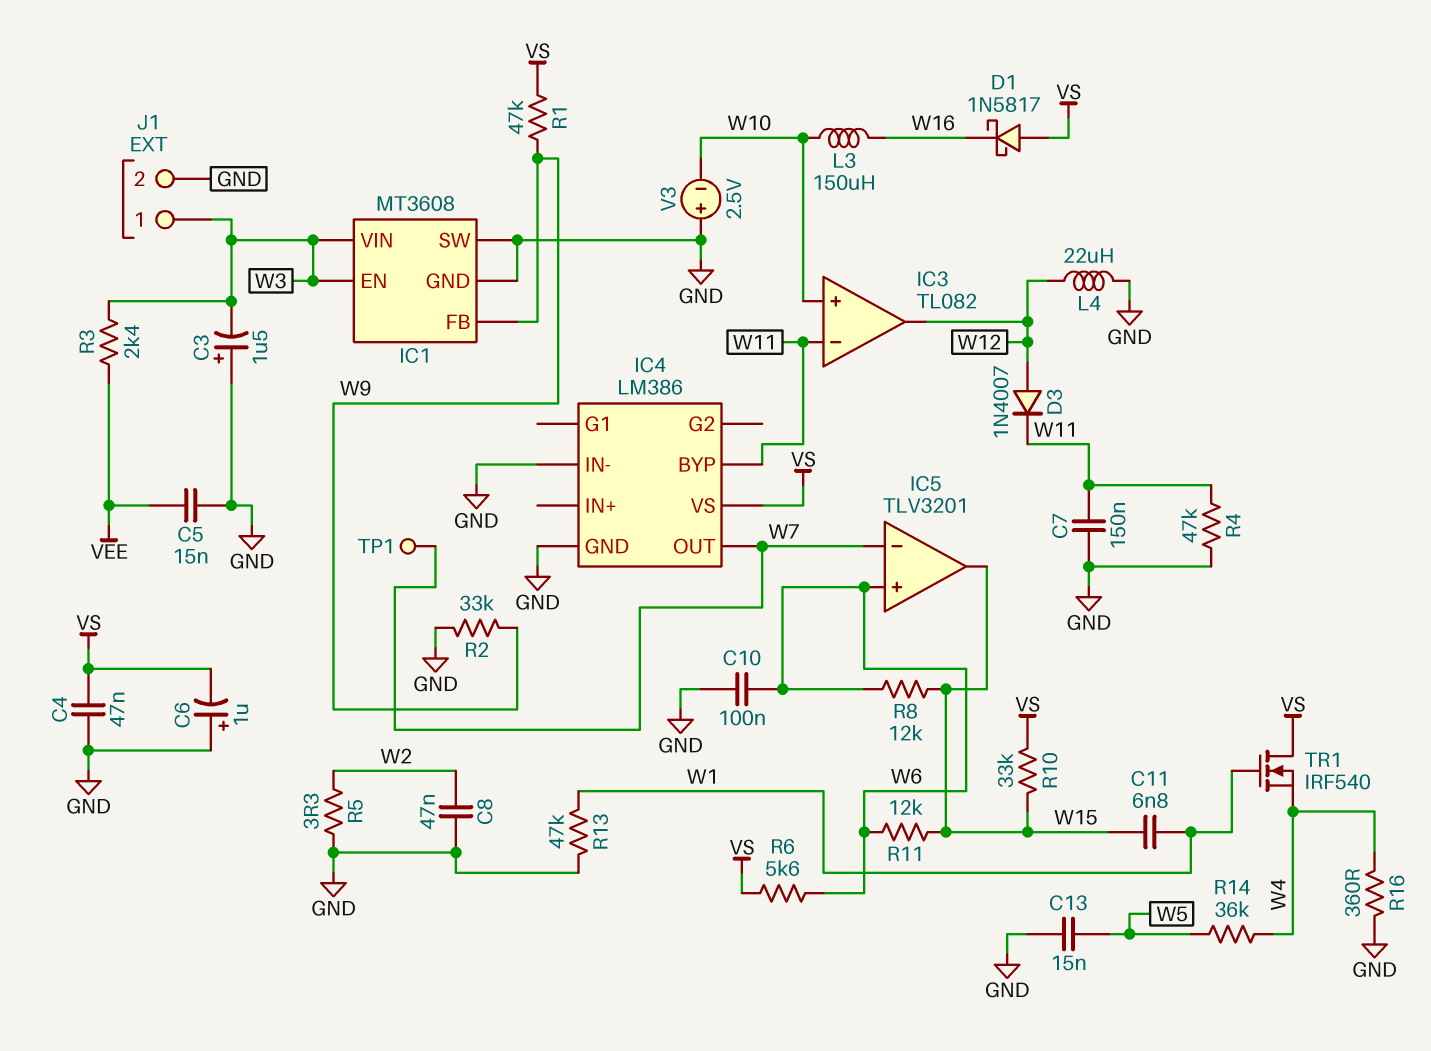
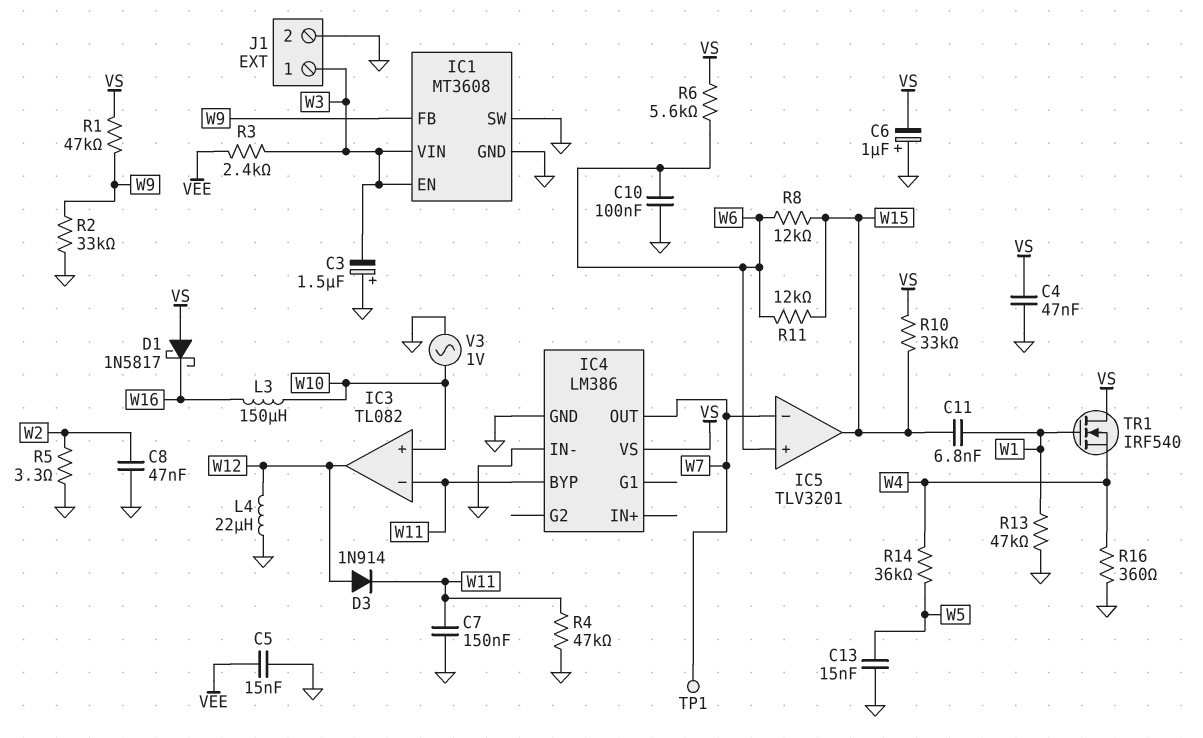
D3: diode 1N4007 (A W12, K W11) -> diode 1N914 (A W12, K W11)
V3: 2.5V (plus GND, minus W10) -> AC 1V (GND, W10)

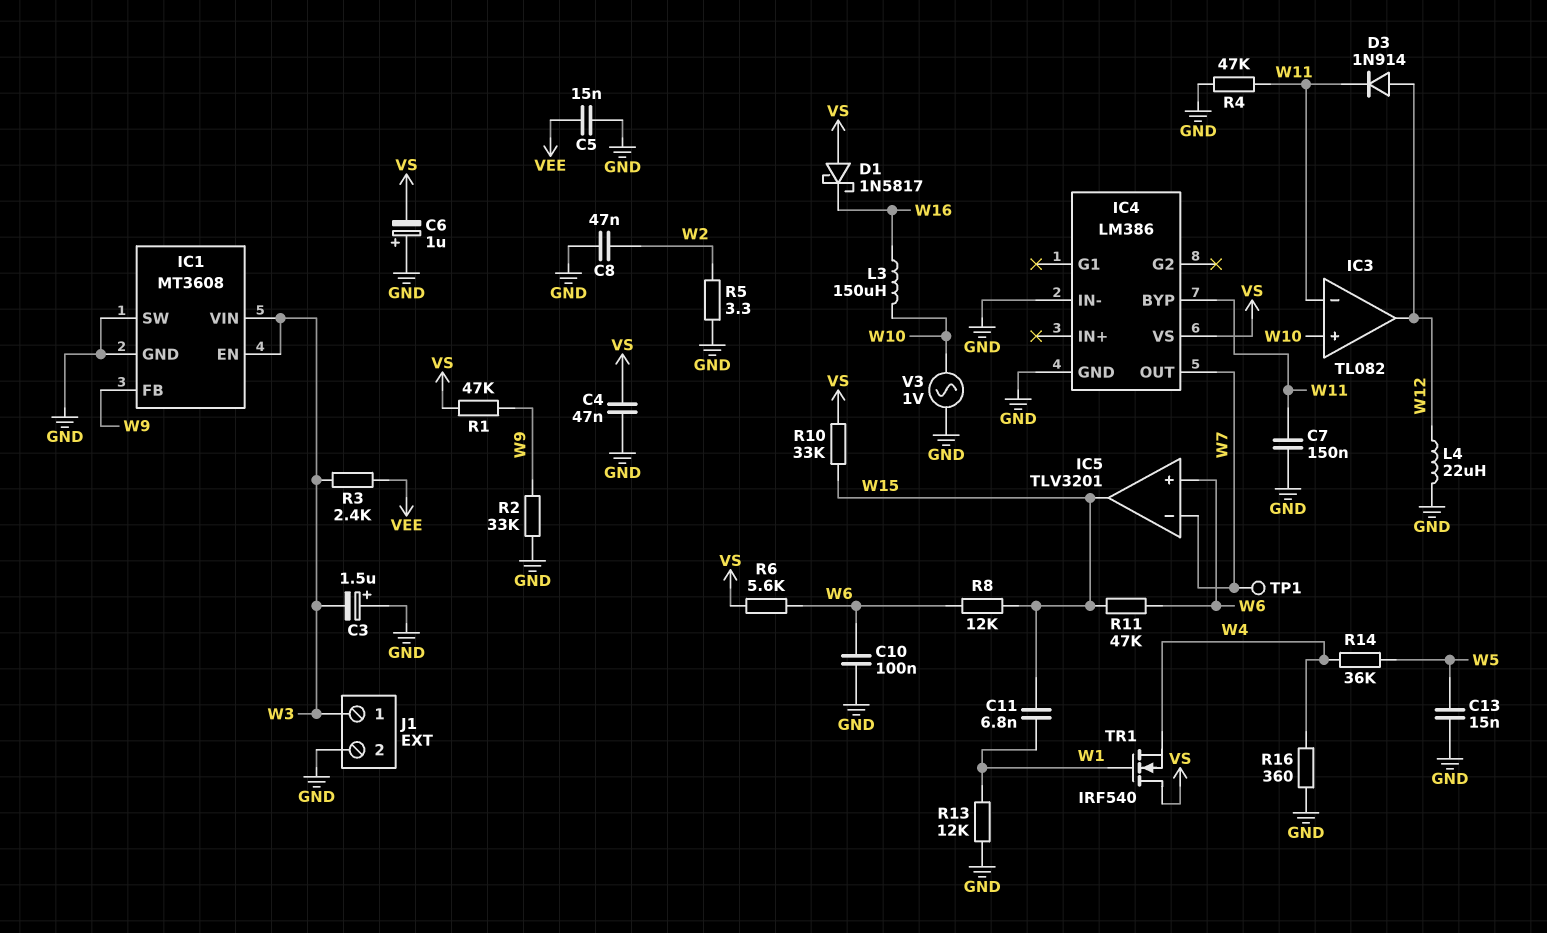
R11: 12k (W6, W15) -> 47k (W6, W15)
R13: 47k (GND, W1) -> 12k (GND, W1)

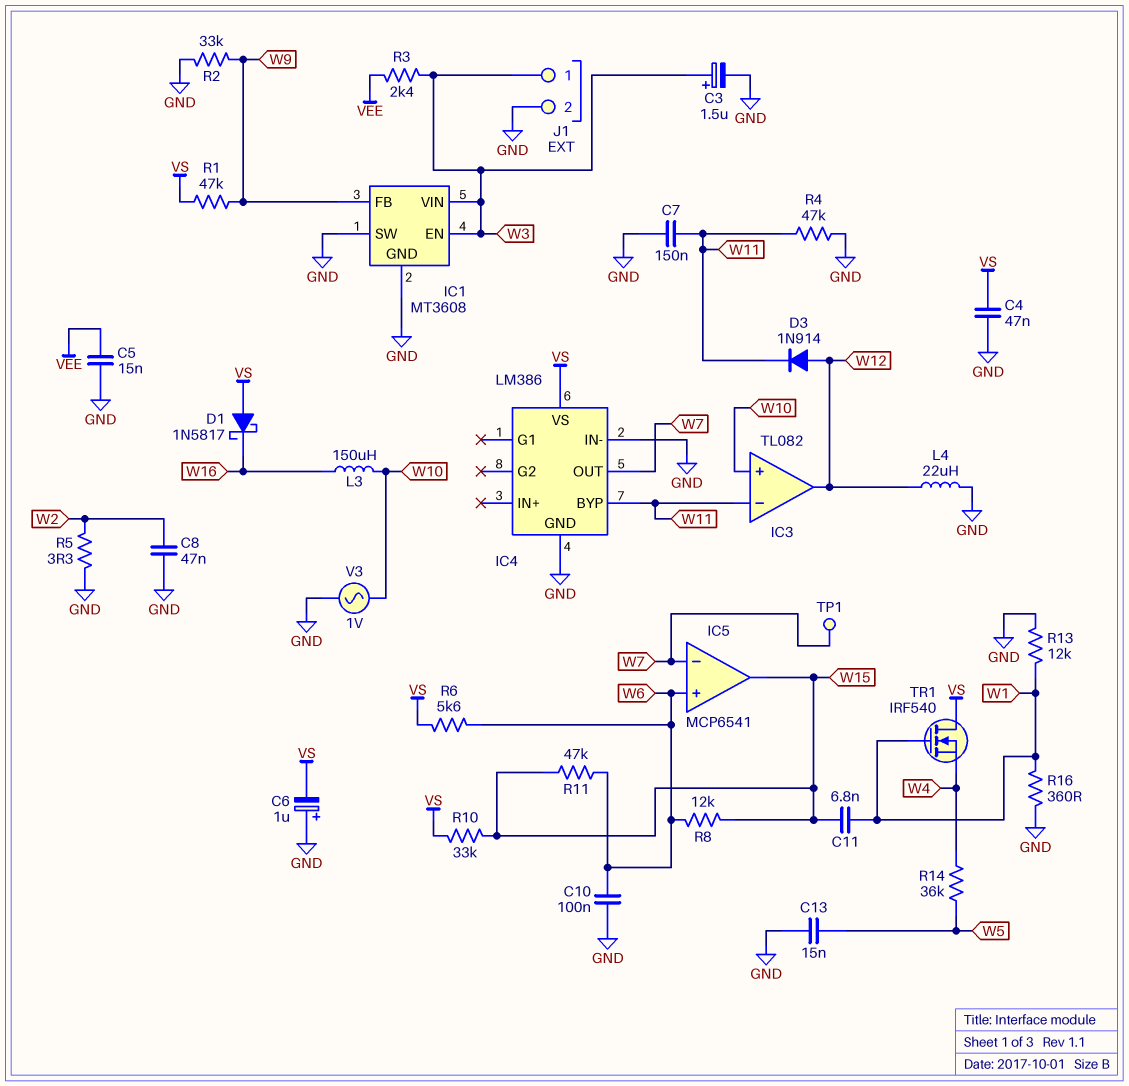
C3: 1.5uF (plus GND, minus W3) -> 1.5uF (plus W3, minus GND)
IC5: TLV3201 -> MCP6541
R16: 360 (GND, W4) -> 360 (GND, W1)

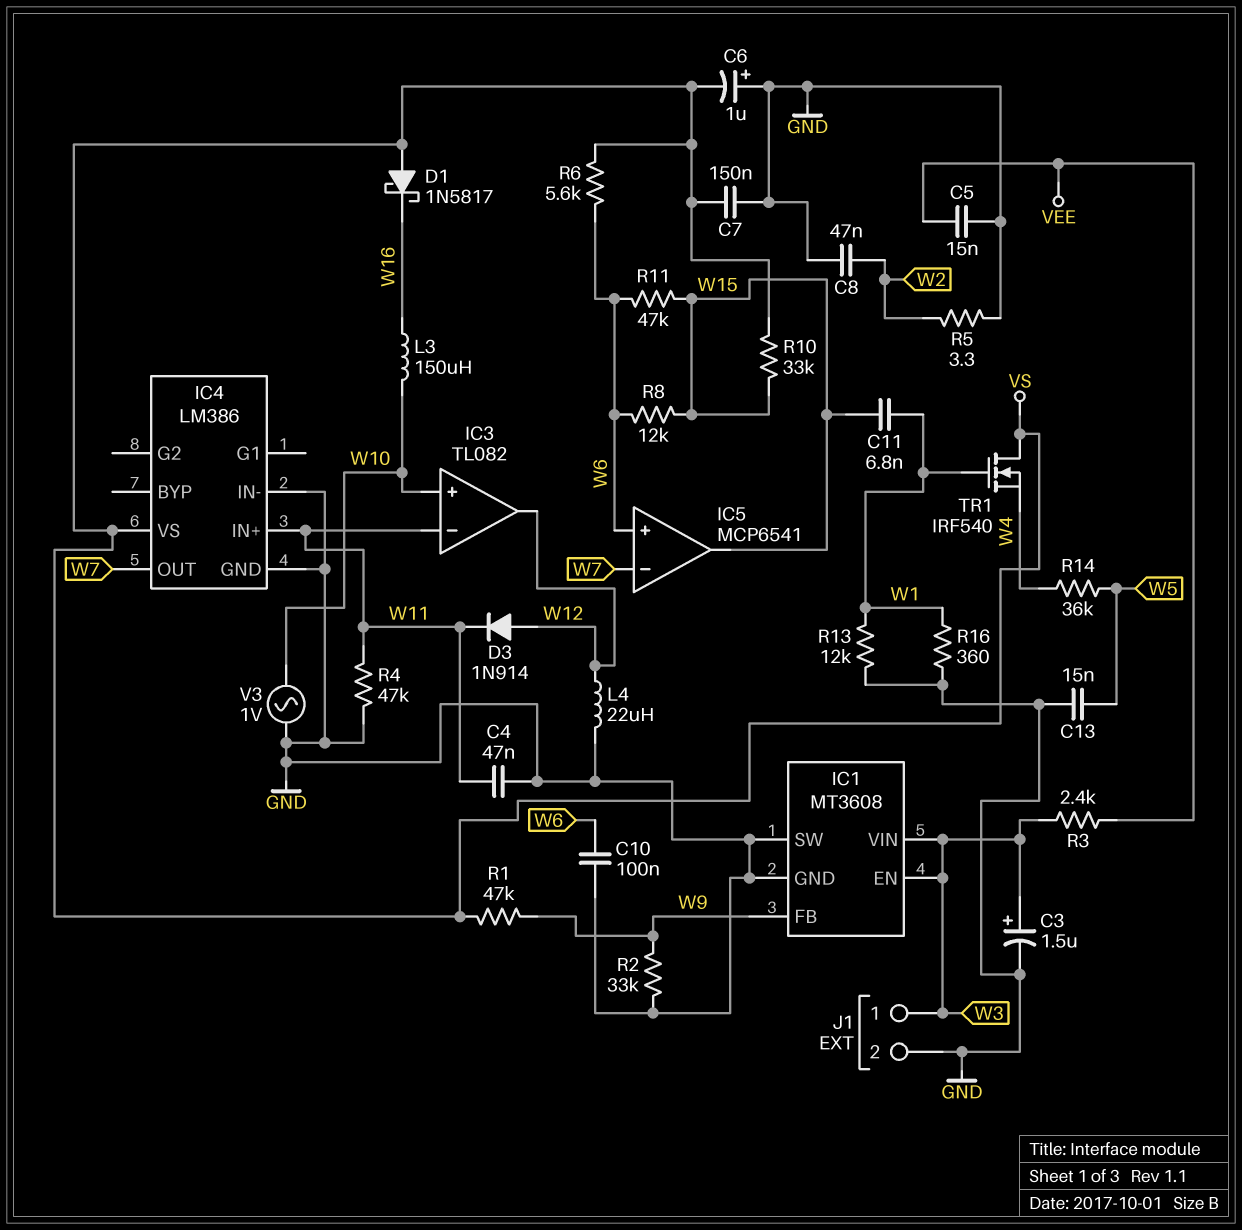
C4: 47nF (GND, VS) -> 47nF (GND, W11)
C7: 150nF (GND, W11) -> 150nF (GND, VS)
IC4 pin BYP: W11 -> none
IC4 pin IN+: none -> W11
TP1: test point (W7) -> none

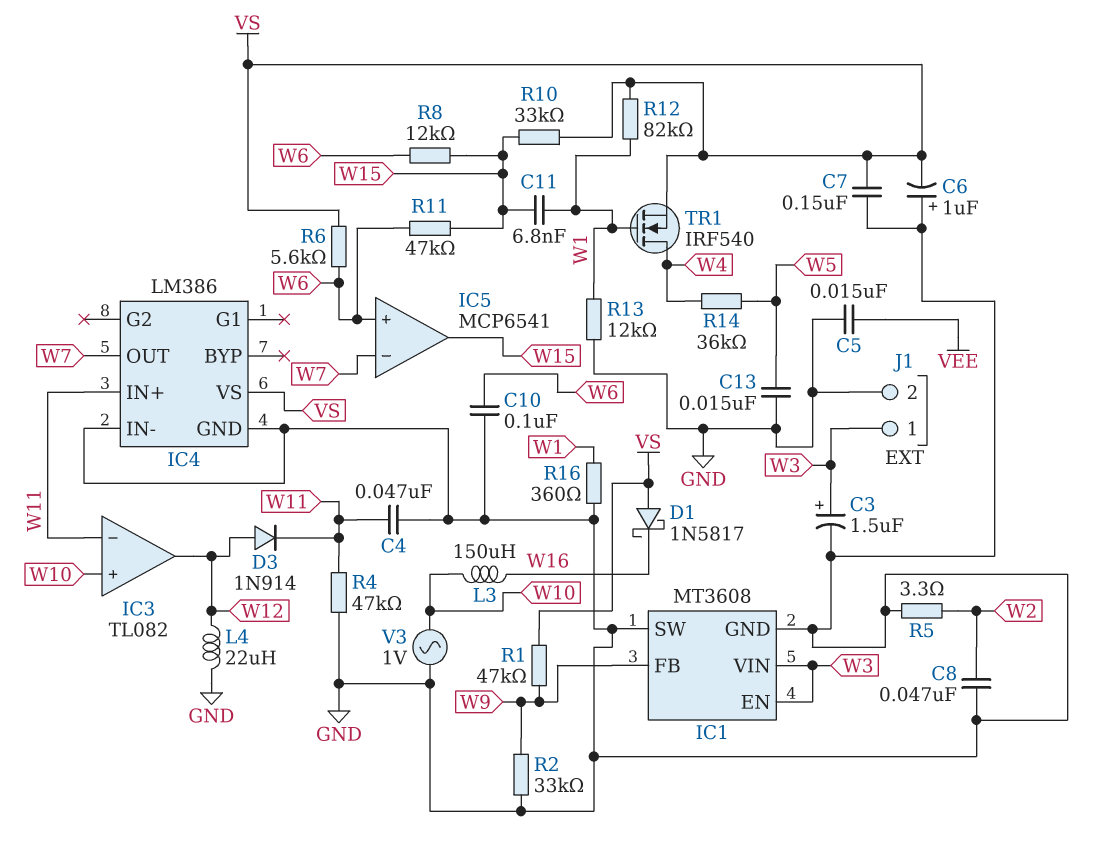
R3: 2.4k (VEE, W3) -> none
R12: none -> 82k (VS, W1)
TR1: NMOS IRF540 (G W1, D VS, S W4) -> NMOS IRF540 (G W1, D W4, S VS)

